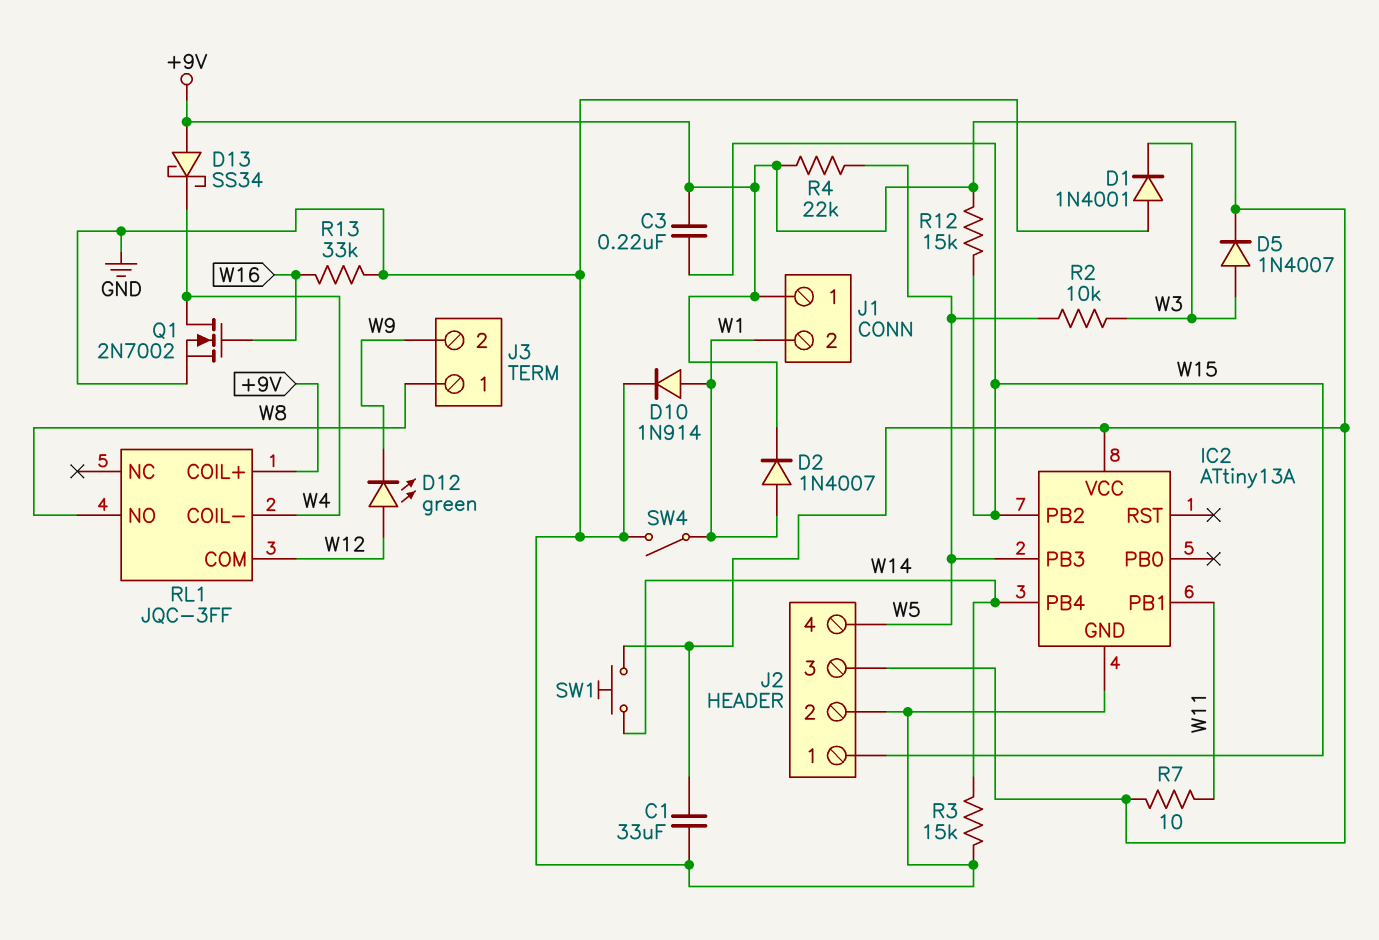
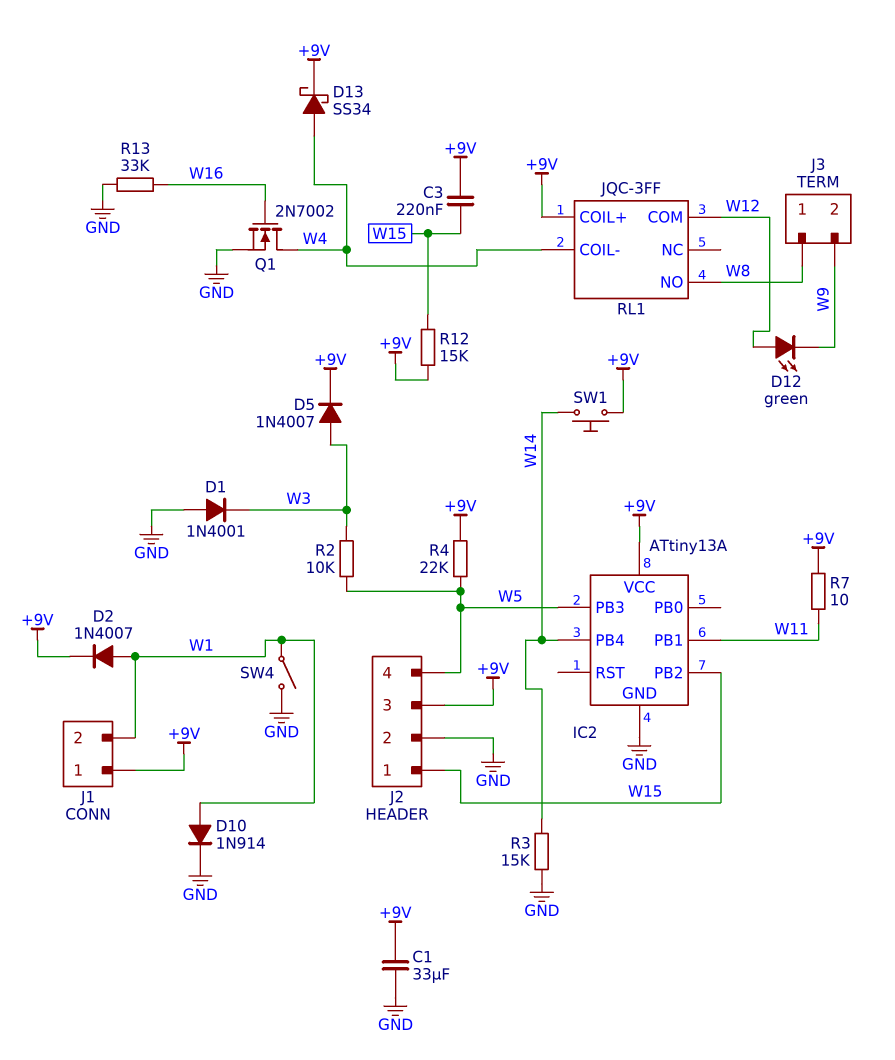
D13: schottky SS34 (A +9V, K W4) -> schottky SS34 (A W4, K +9V)

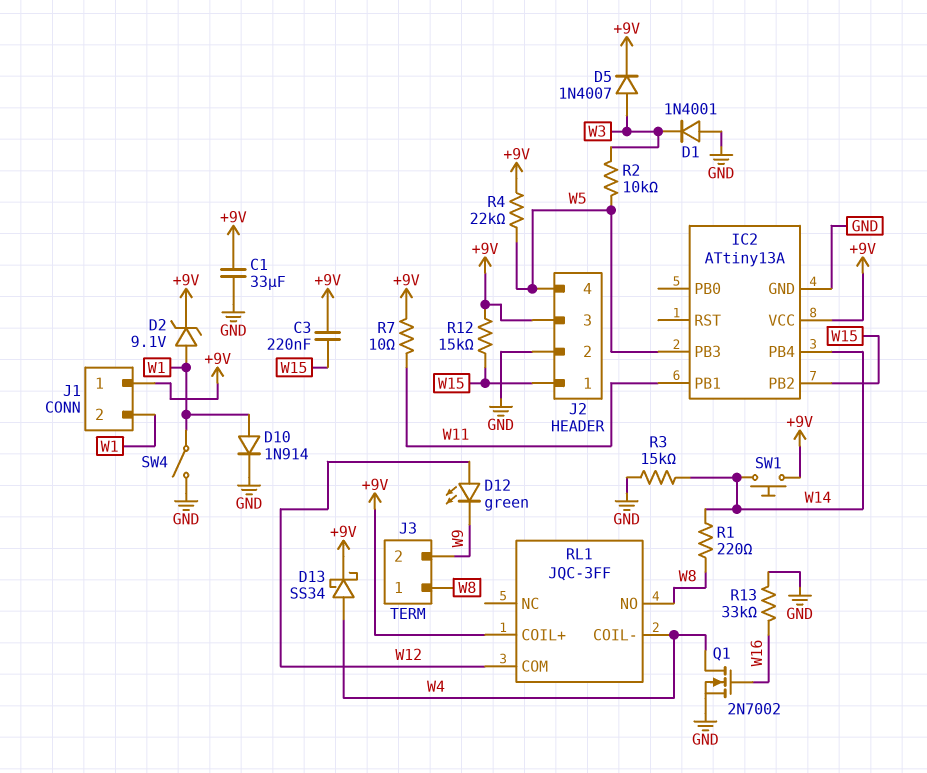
D2: diode 1N4007 (A W1, K +9V) -> zener 9.1V (A W1, K +9V)
R1: none -> 220 (W8, W14)

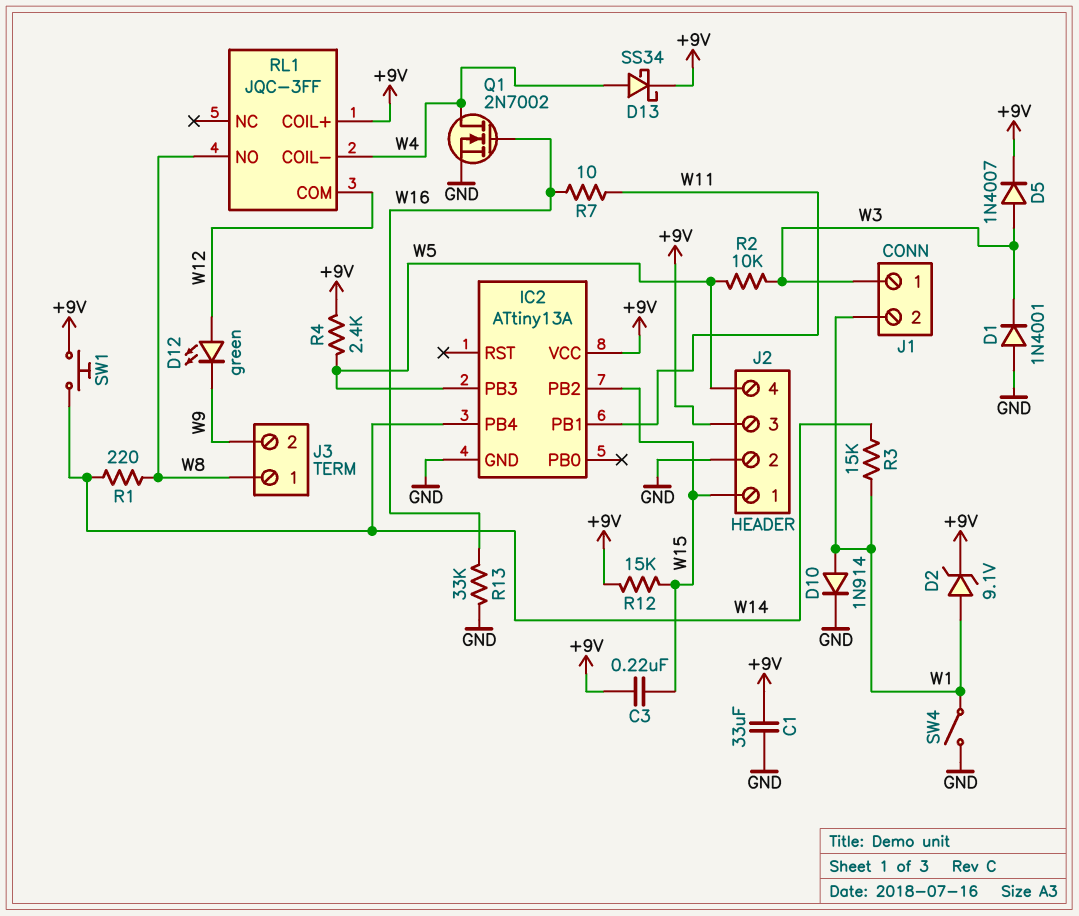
J1 pin 1: +9V -> W3
R3: 15k (GND, W14) -> 15k (W1, W14)
R4: 22k (+9V, W5) -> 2.4k (+9V, W5)
R7: 10 (+9V, W11) -> 10 (W11, W16)

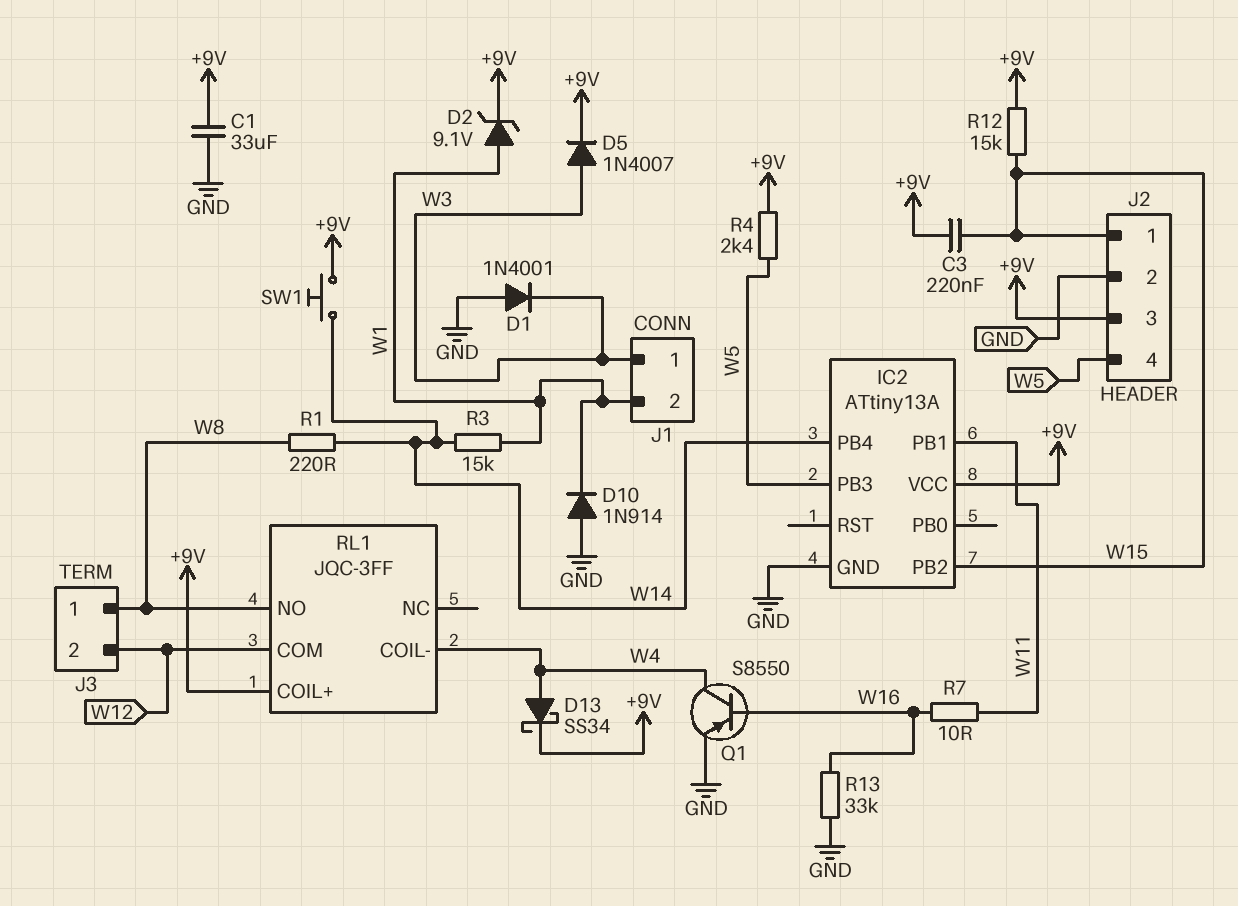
D10: diode 1N914 (A W1, K GND) -> diode 1N914 (A GND, K W1)
D12: LED green (A W12, K W9) -> none
J3 pin 2: W9 -> W12
Q1: NMOS 2N7002 (G W16, D W4, S GND) -> PNP S8550 (B W16, C W4, E GND)
R2: 10k (W3, W5) -> none
SW4: switch (GND, W1) -> none

